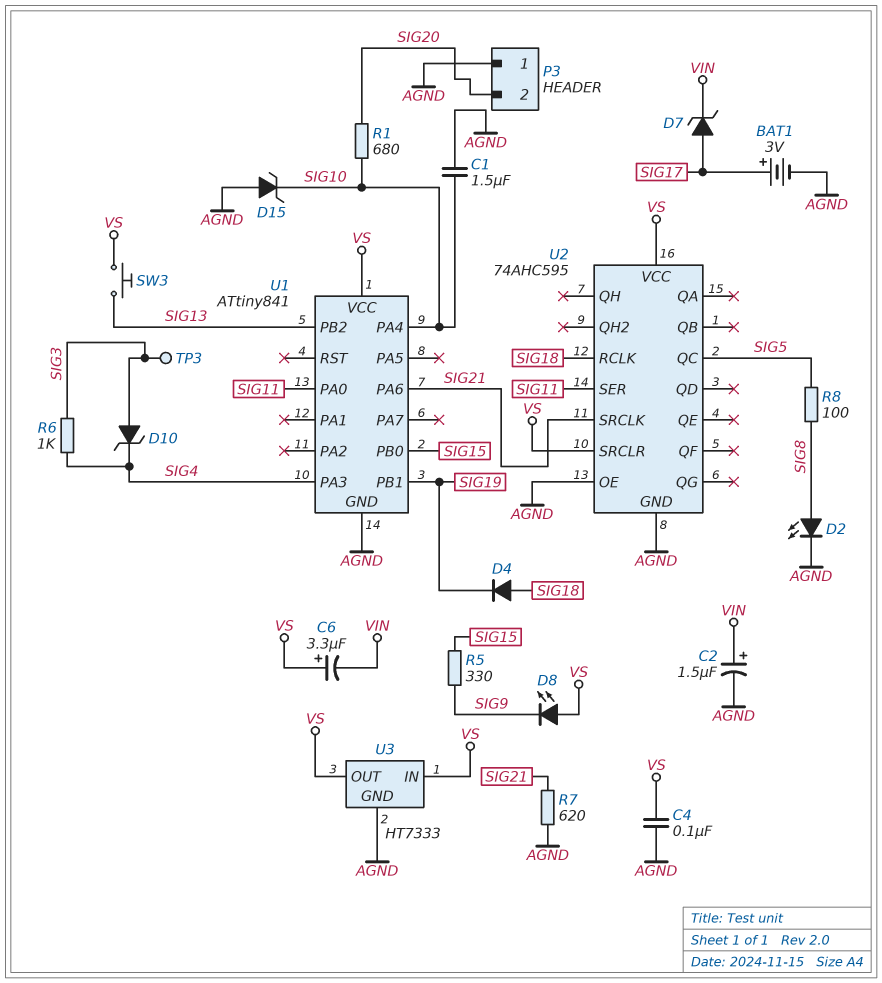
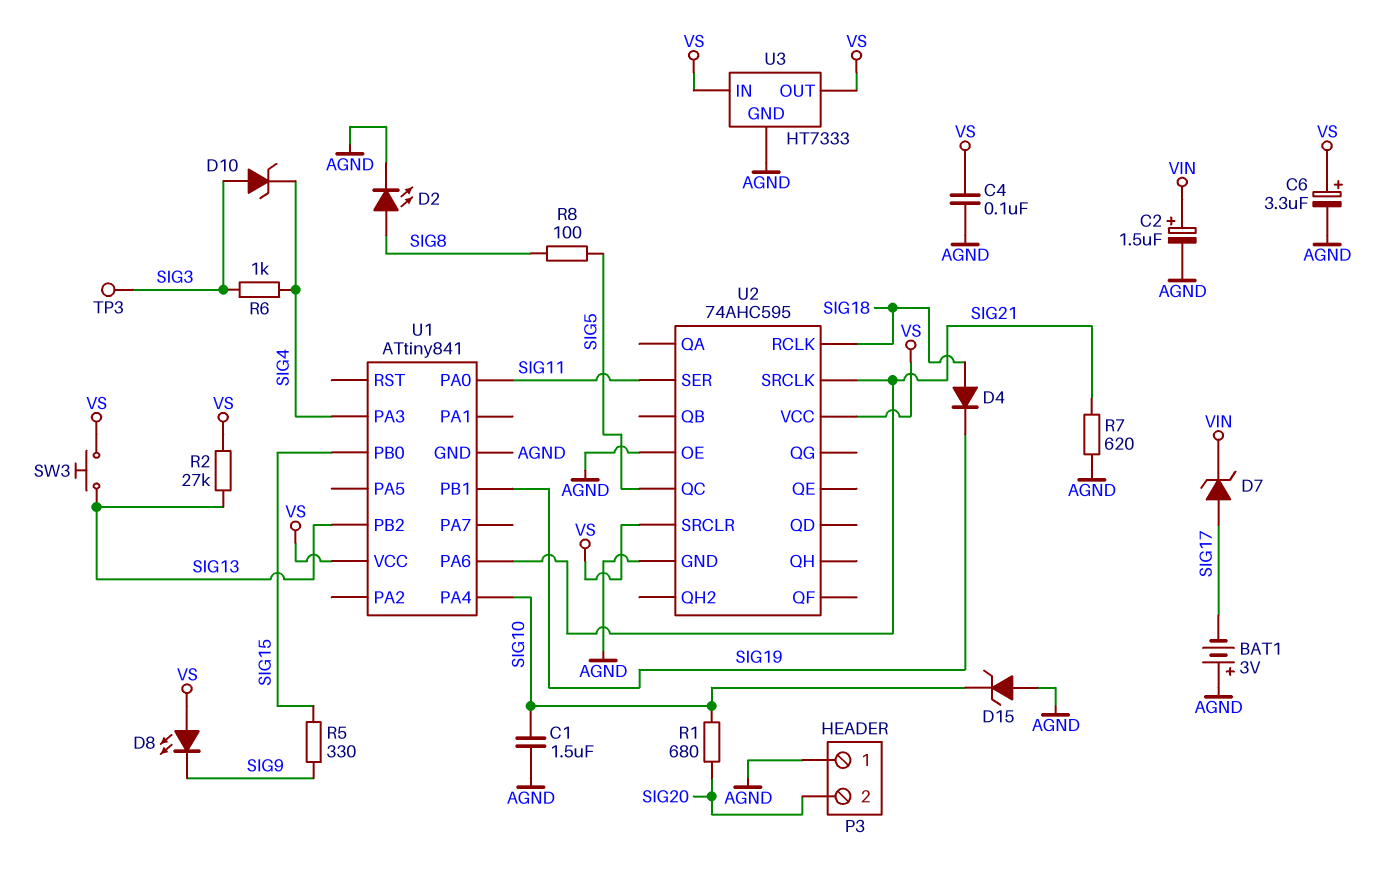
BAT1: 3V (plus SIG17, minus AGND) -> 3V (plus AGND, minus SIG17)
C6: 3.3uF (plus VS, minus VIN) -> 3.3uF (plus VS, minus AGND)
R2: none -> 27k (SIG13, VS)

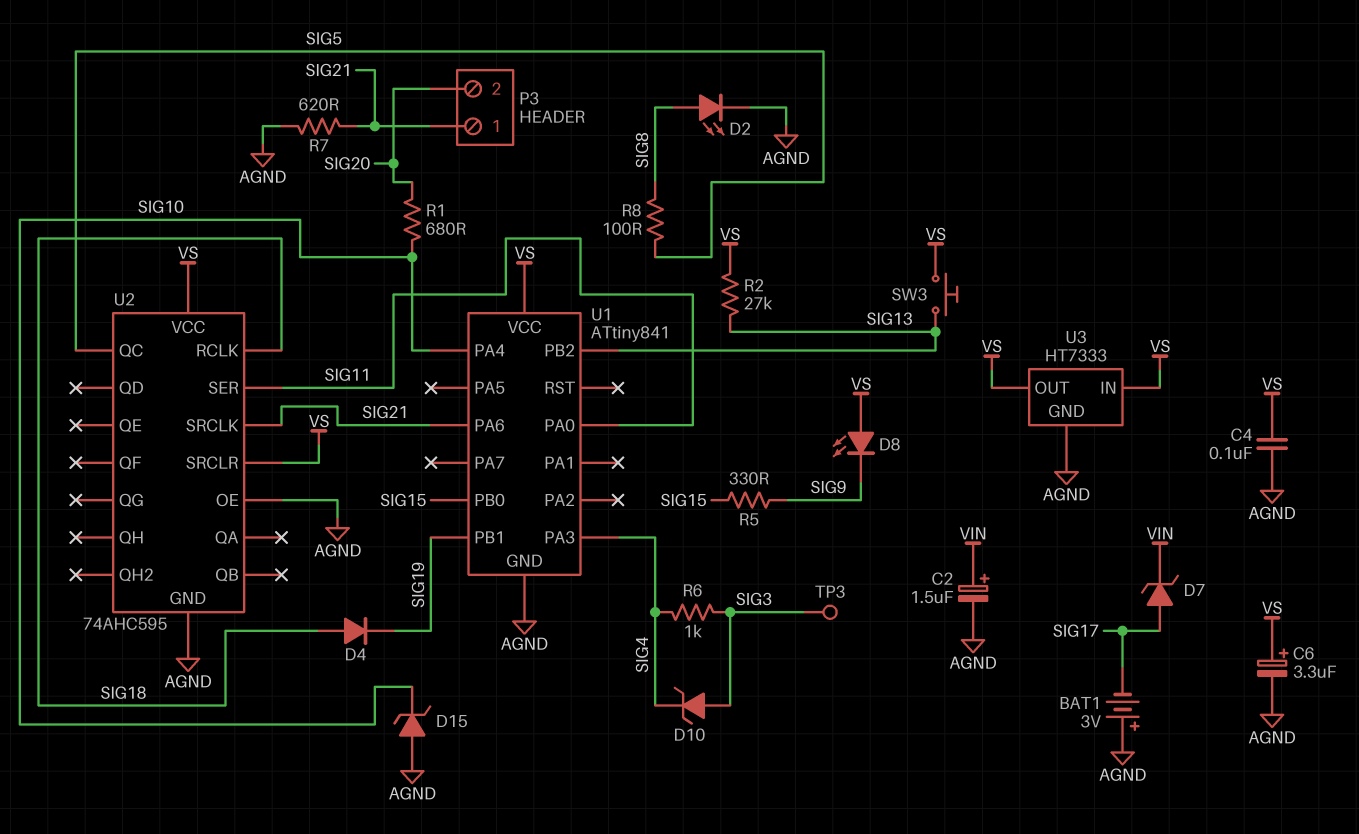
C1: 1.5uF (AGND, SIG10) -> none
P3 pin 1: AGND -> SIG21

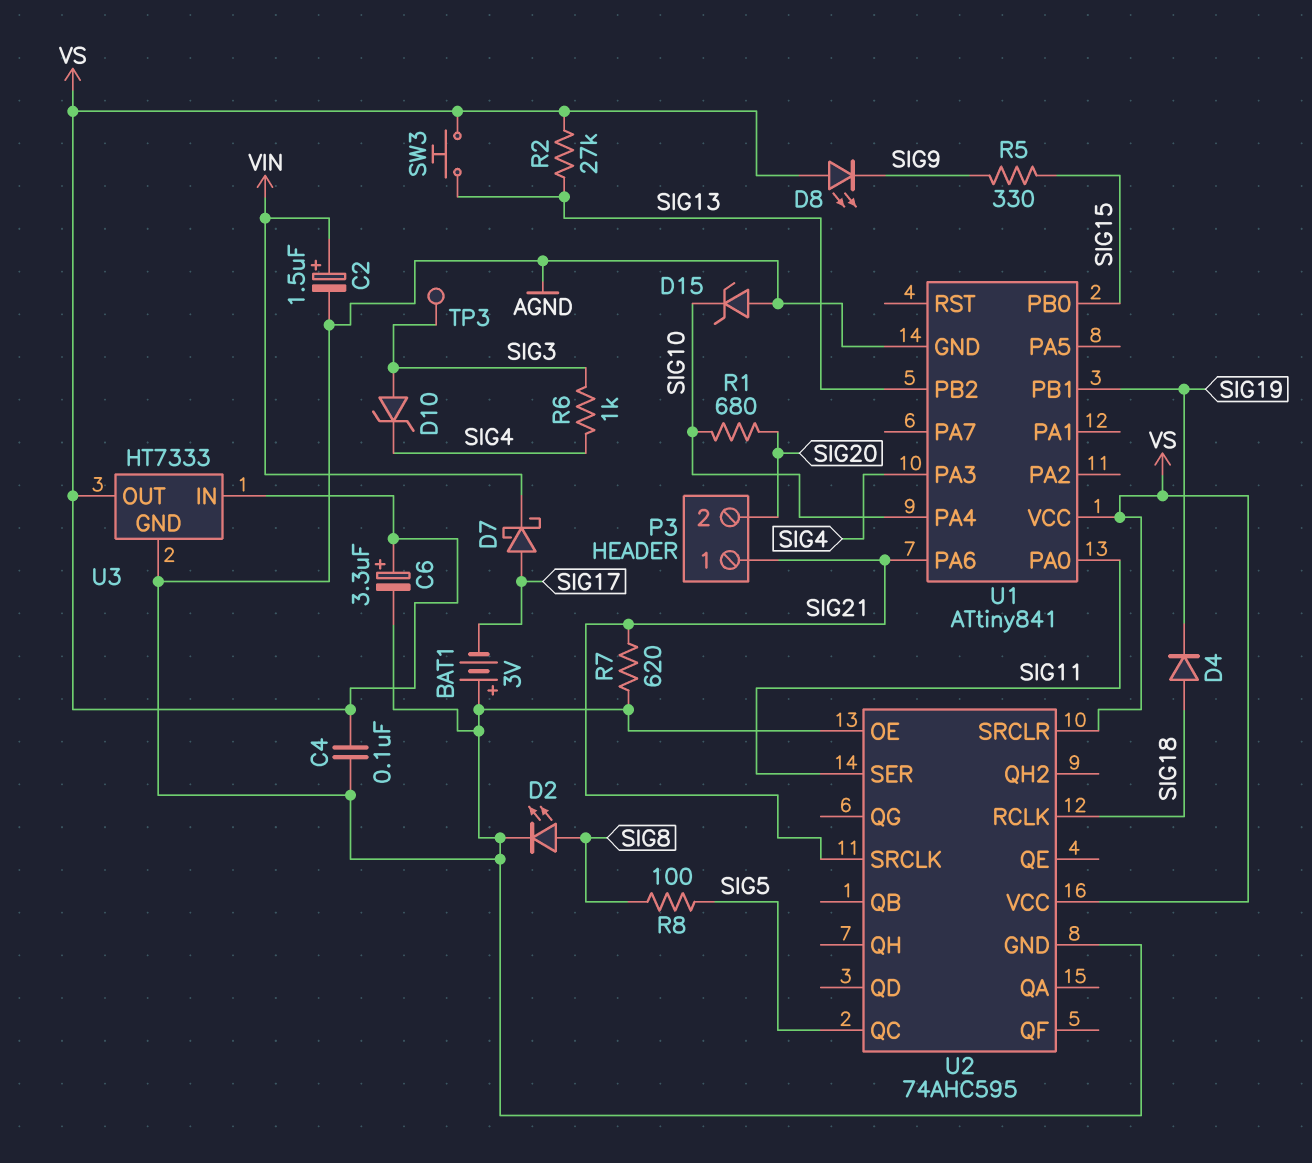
D7: zener (A SIG17, K VIN) -> schottky (A SIG17, K VIN)

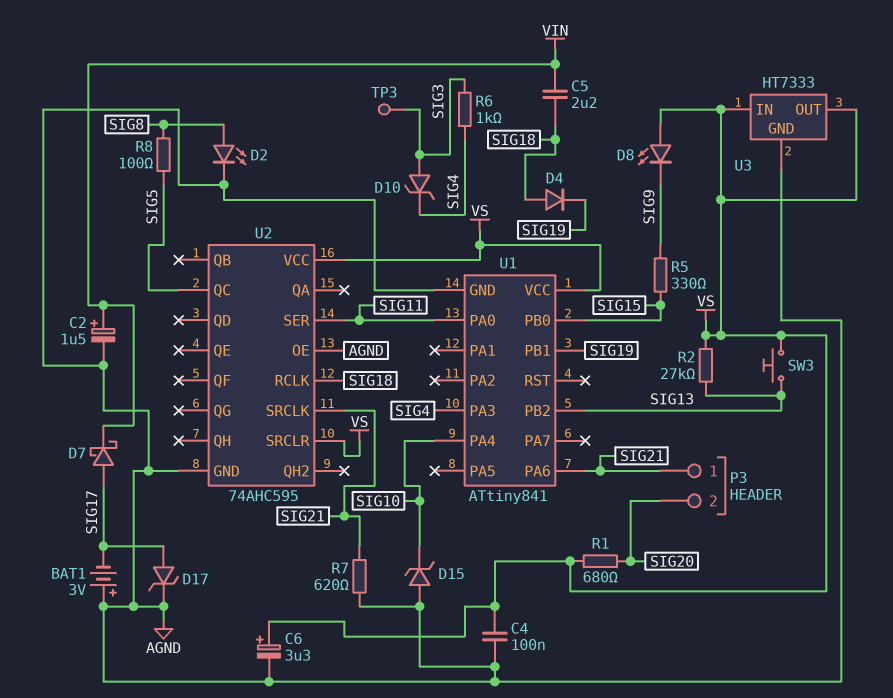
C5: none -> 2.2uF (SIG18, VIN)
D17: none -> zener (A SIG17, K AGND)
R1: 680 (SIG10, SIG20) -> 680 (SIG20, VS)

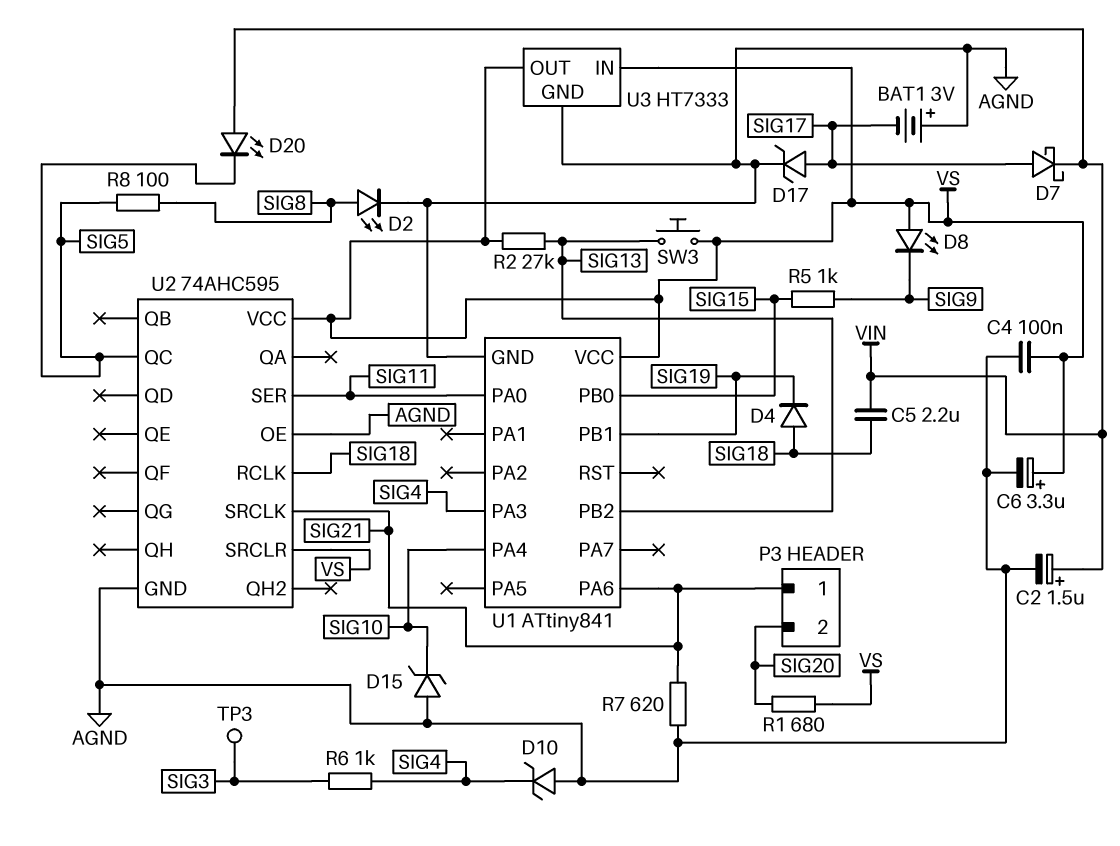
D10: zener (A SIG3, K SIG4) -> zener (A AGND, K SIG4)
D20: none -> LED (A VIN, K SIG5)
R5: 330 (SIG9, SIG15) -> 1k (SIG9, SIG15)

